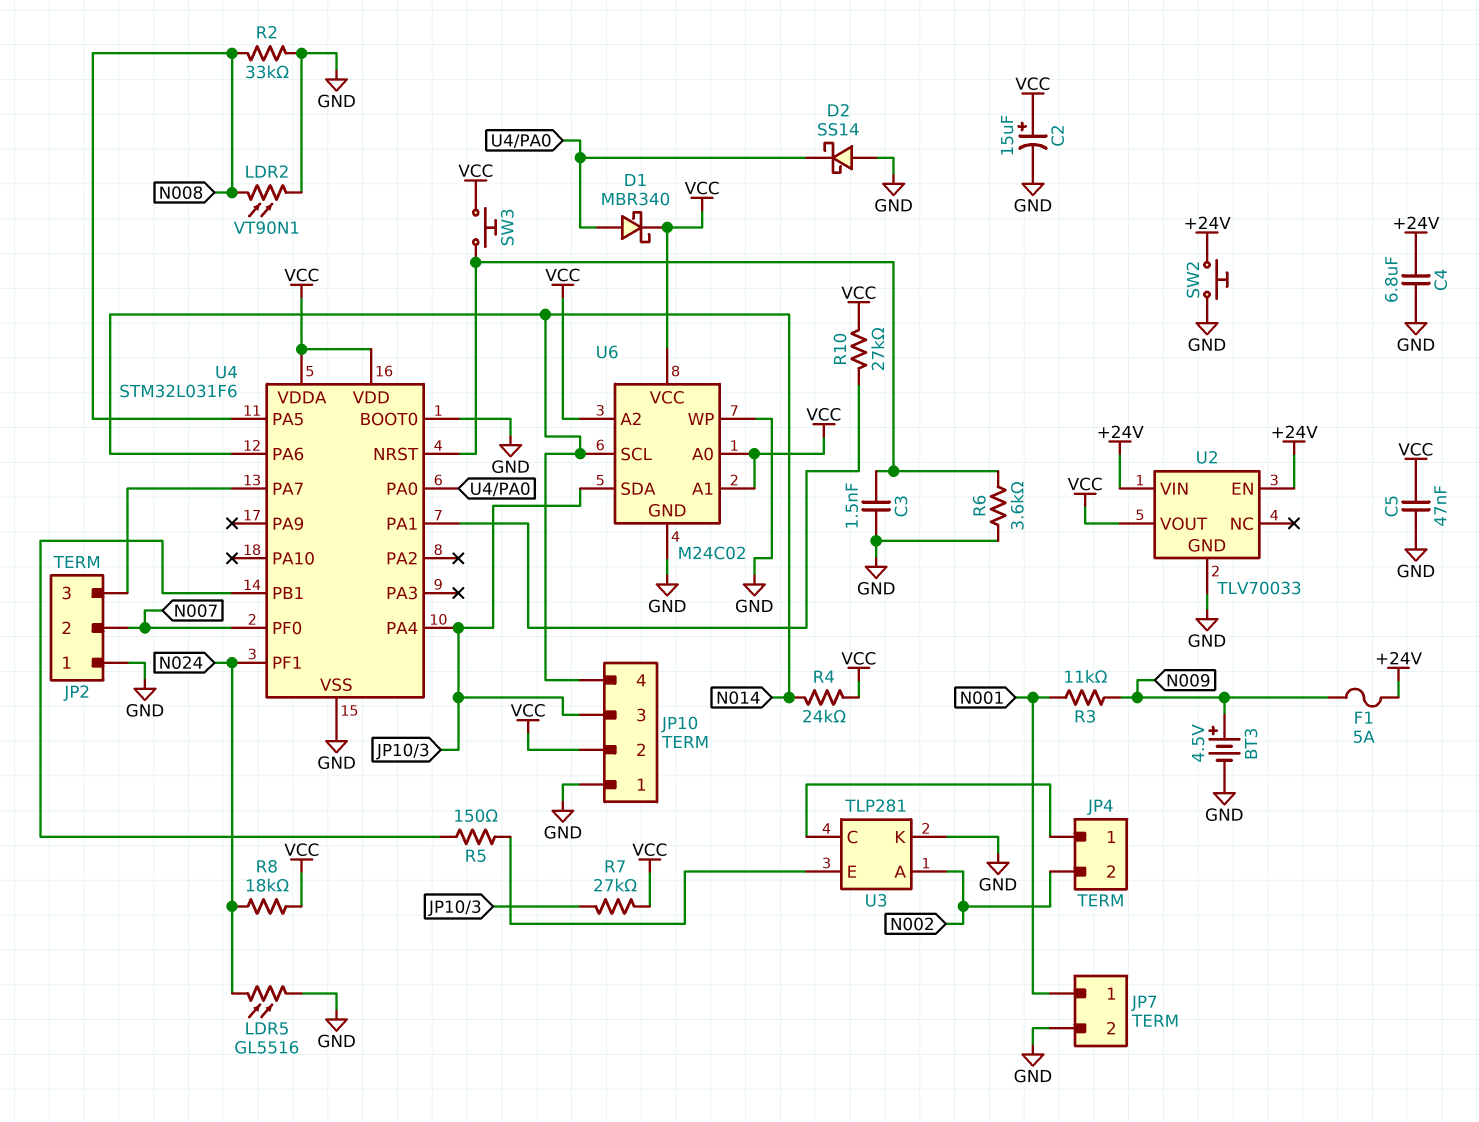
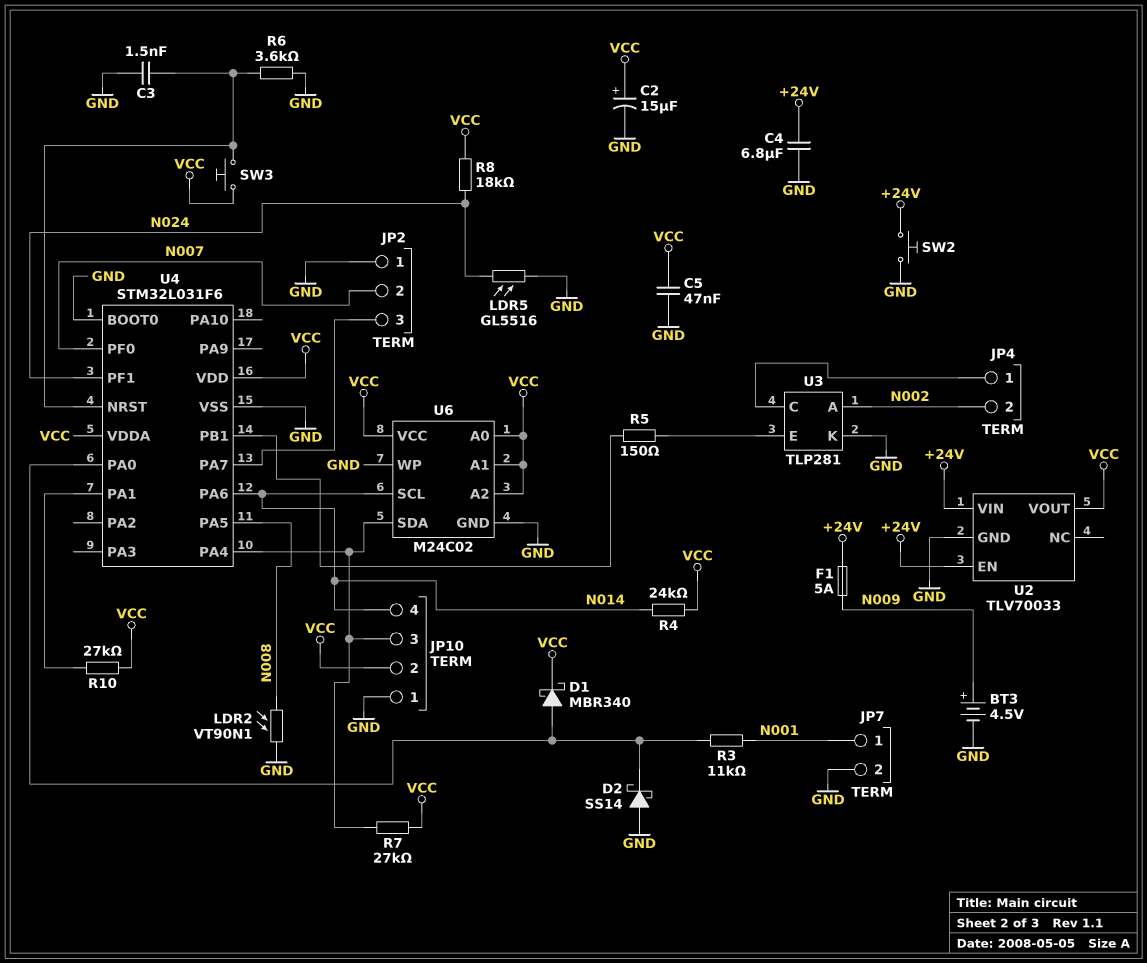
R2: 33k (GND, N008) -> none
R3: 11k (N001, N009) -> 11k (N001, U4/PA0)

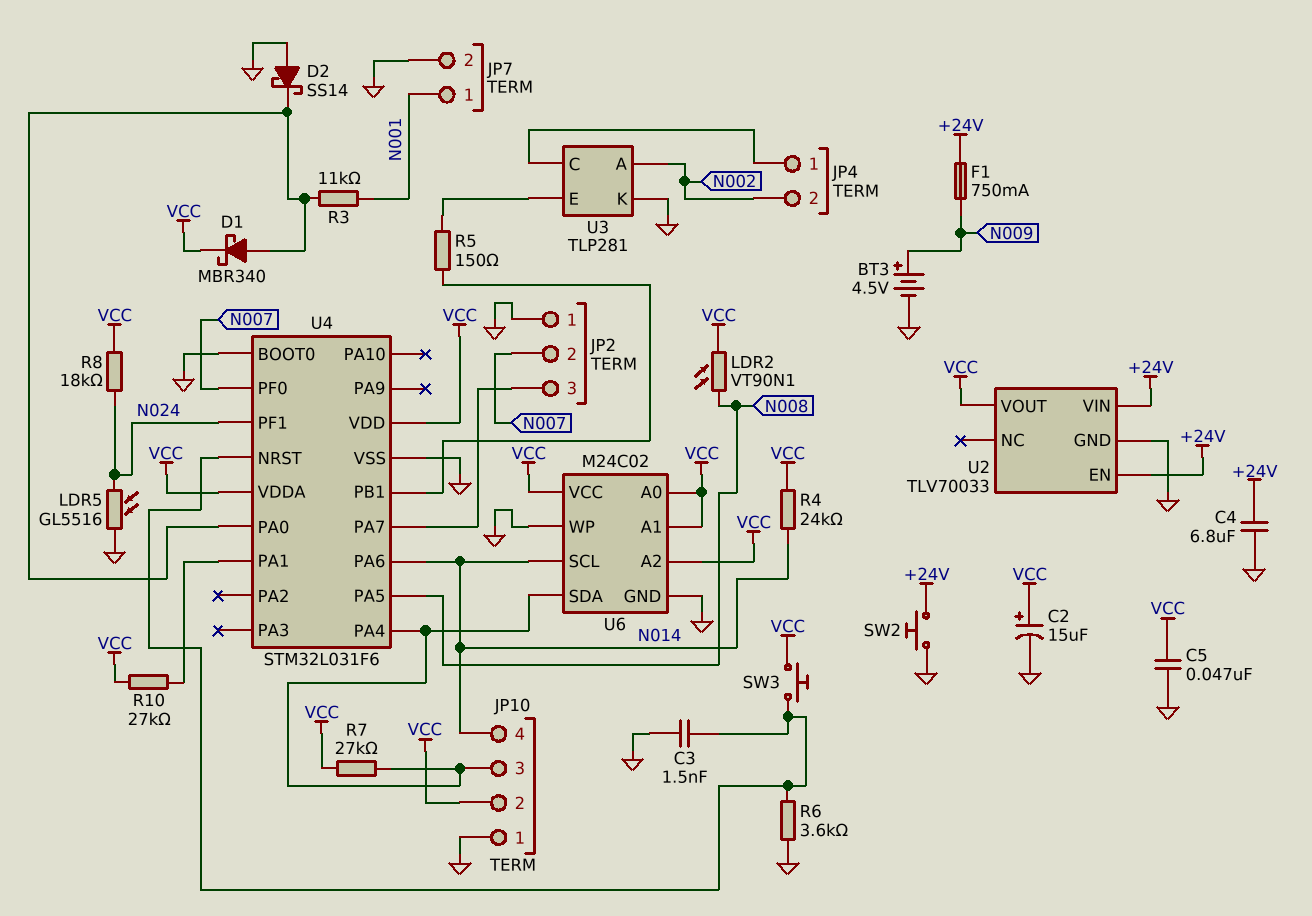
F1: 5A (+24V, N009) -> 750mA (+24V, N009)
LDR2: VT90N1 (GND, N008) -> VT90N1 (N008, VCC)

